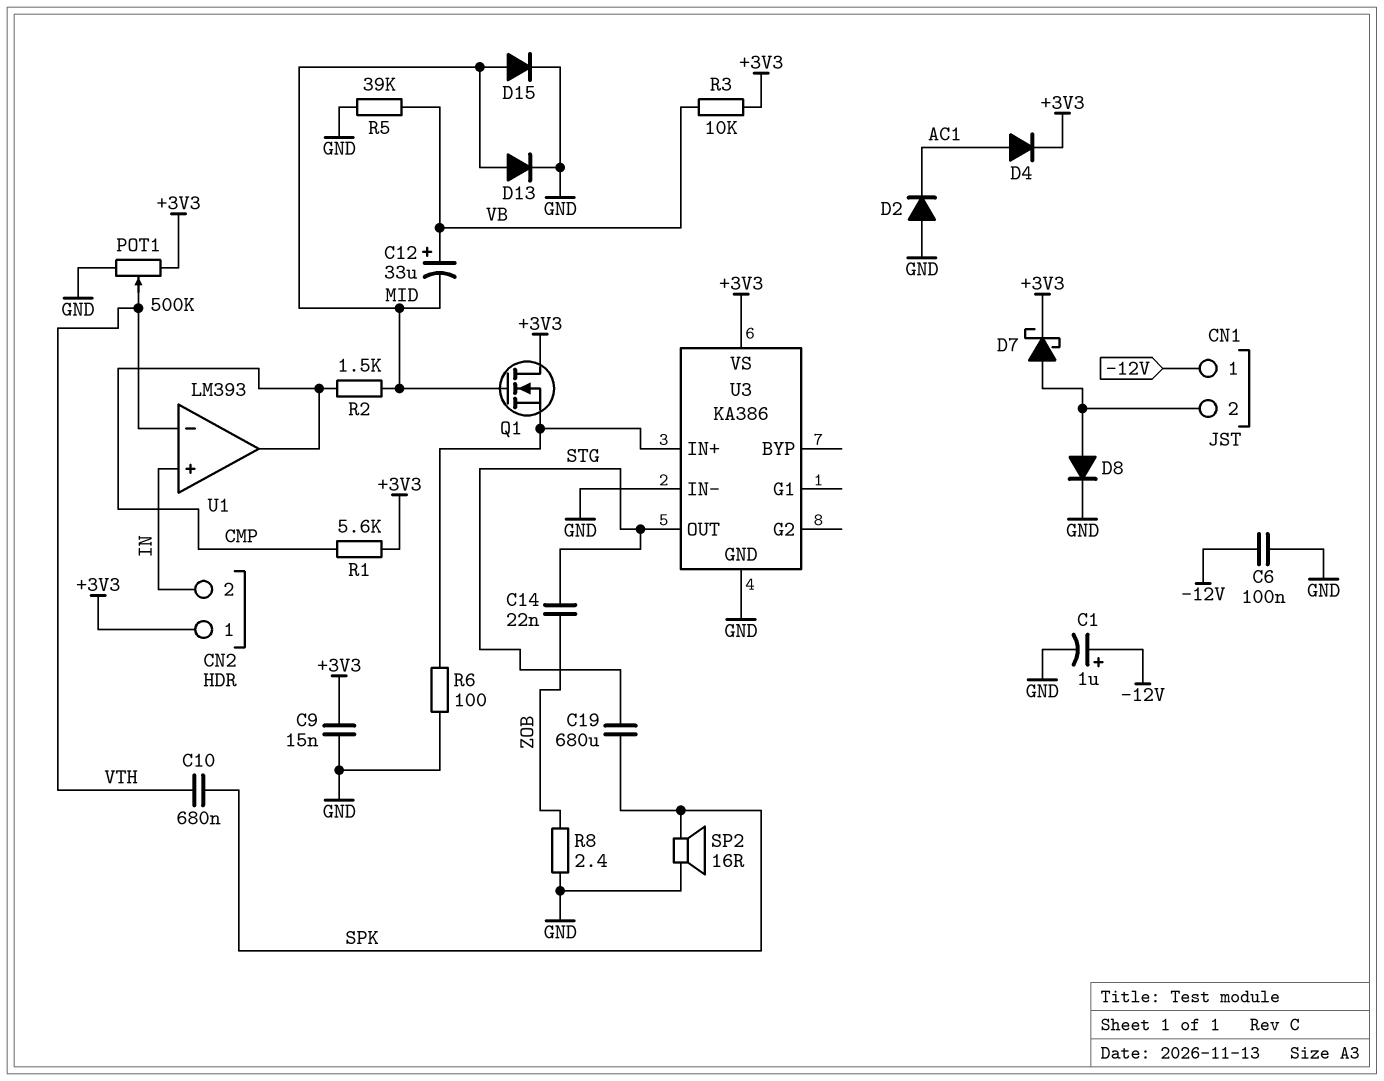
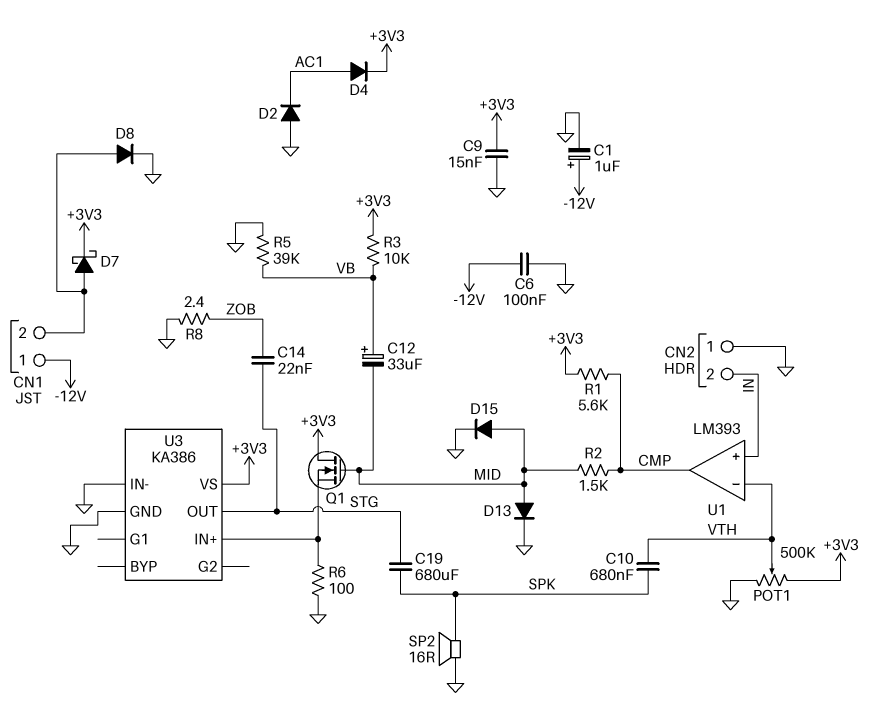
CN2 pin 1: +3V3 -> GND

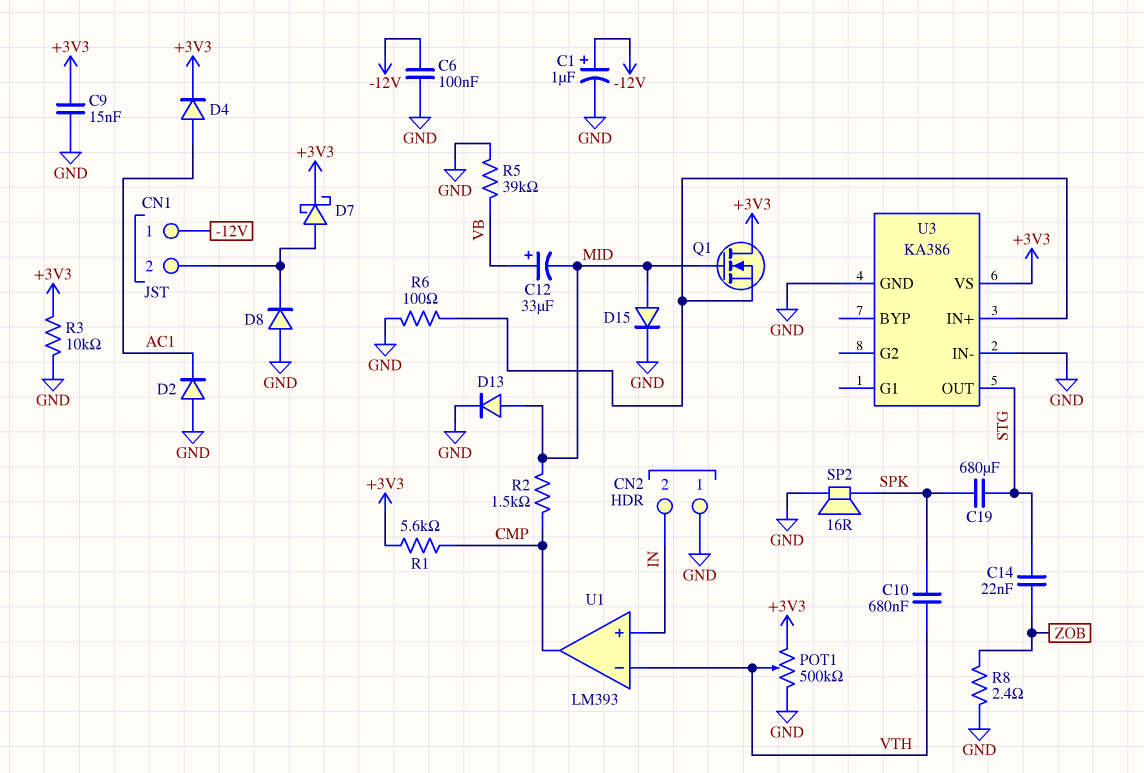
D8: diode (A CN1/2, K GND) -> diode (A GND, K CN1/2)
R3: 10k (+3V3, VB) -> 10k (+3V3, GND)

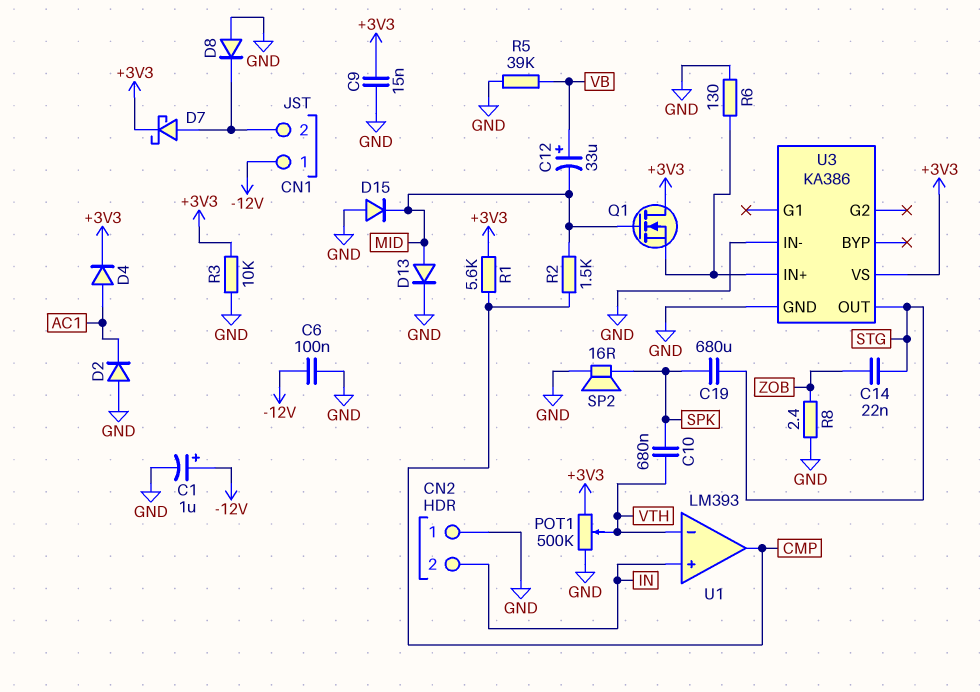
D15: diode (A MID, K GND) -> diode (A GND, K MID)
R6: 100 (GND, U3/IN+) -> 130 (GND, U3/IN+)

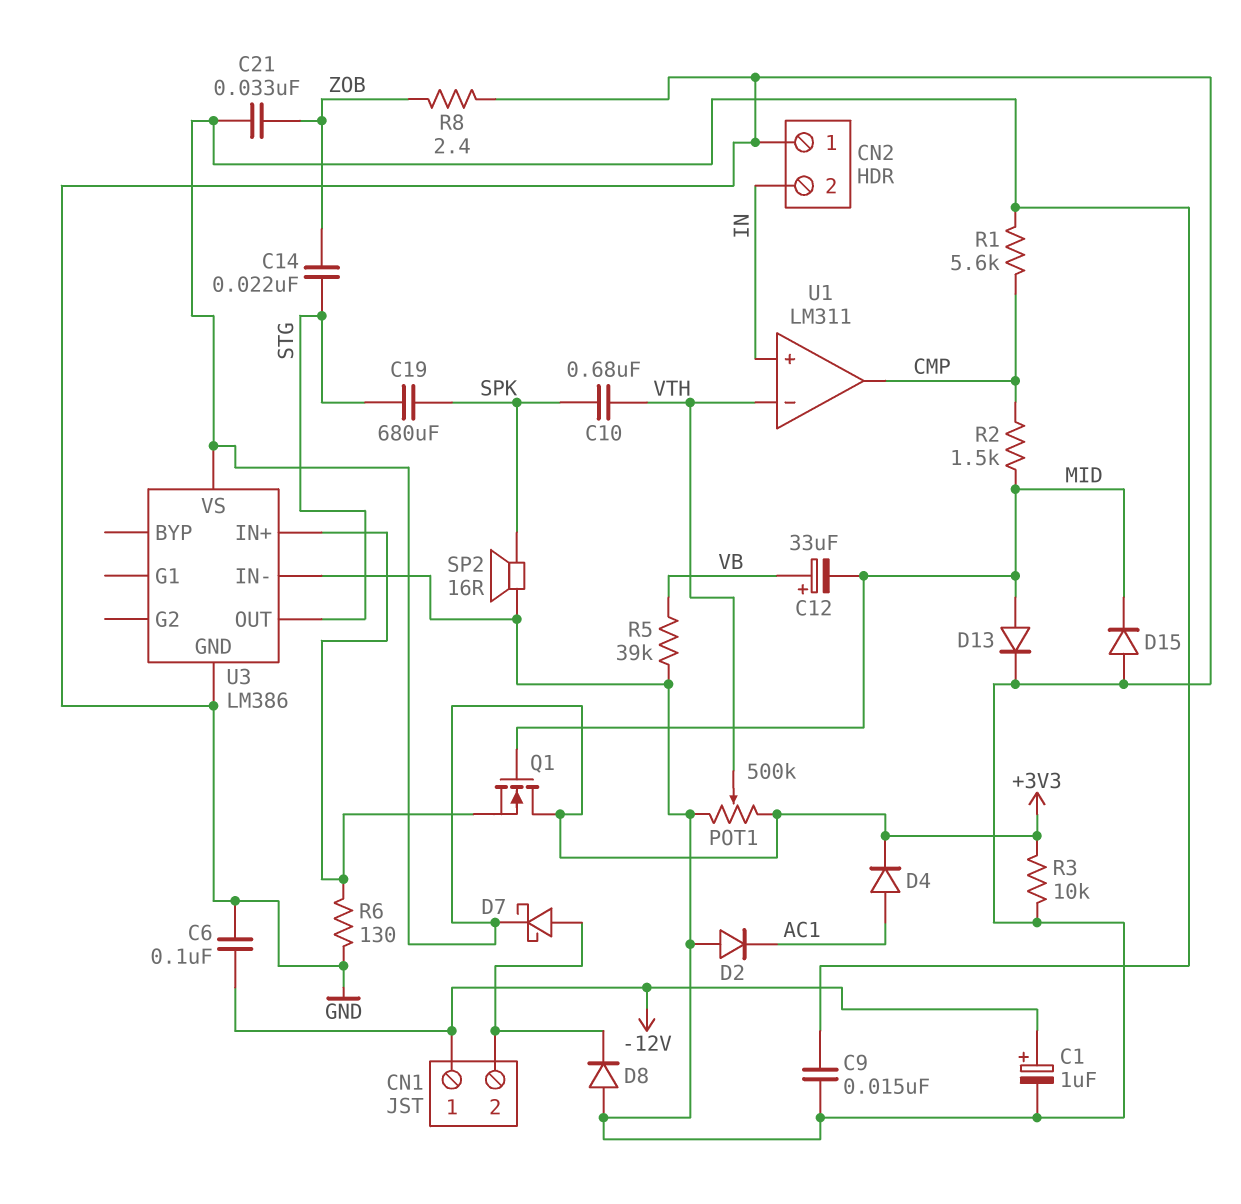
C21: none -> 33nF (+3V3, ZOB)
U1: LM393 -> LM311
U3: KA386 -> LM386

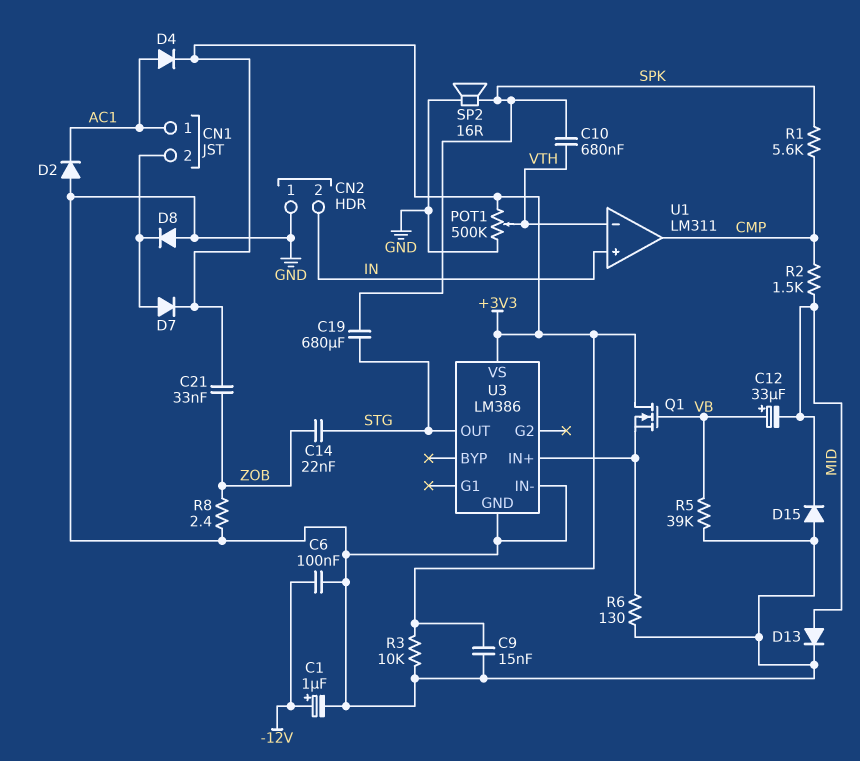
CN1 pin 1: -12V -> AC1
D7: schottky (A CN1/2, K +3V3) -> diode (A CN1/2, K +3V3)
Q1: NMOS (G MID, D +3V3, S U3/IN+) -> NMOS (G VB, D +3V3, S U3/IN+)
R1: 5.6k (+3V3, CMP) -> 5.6k (CMP, SPK)

